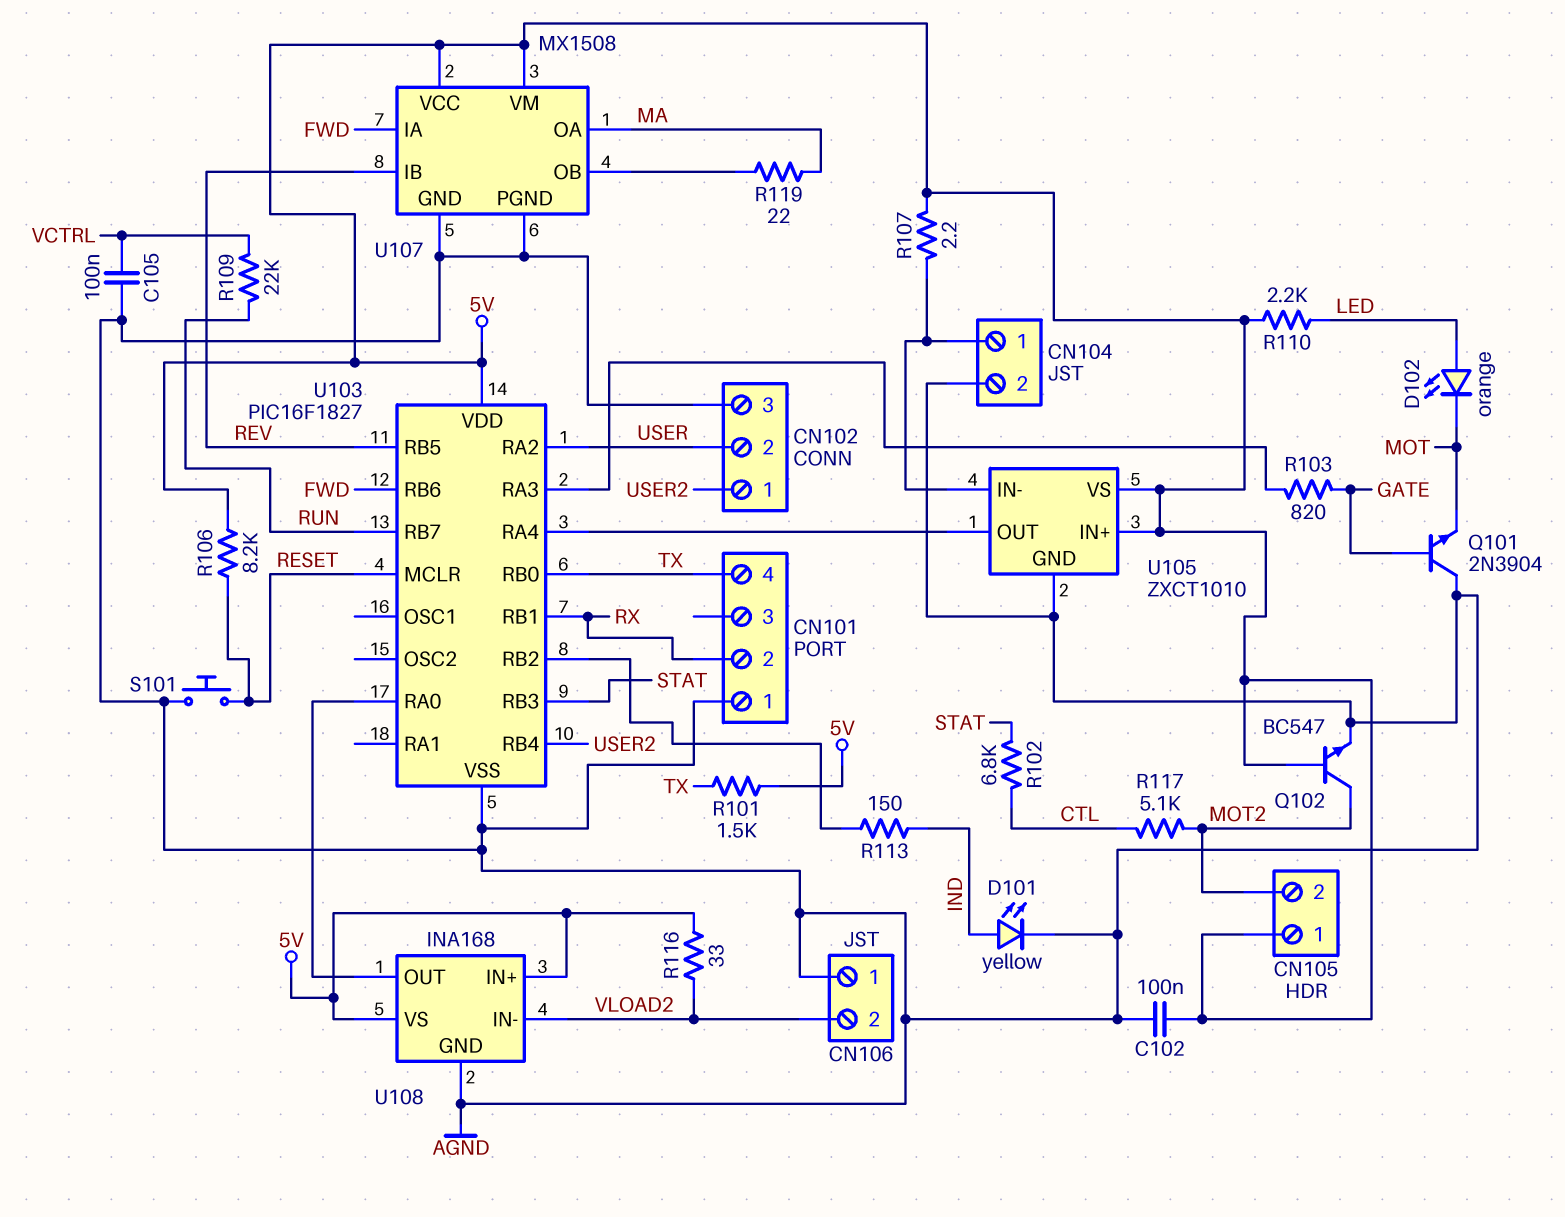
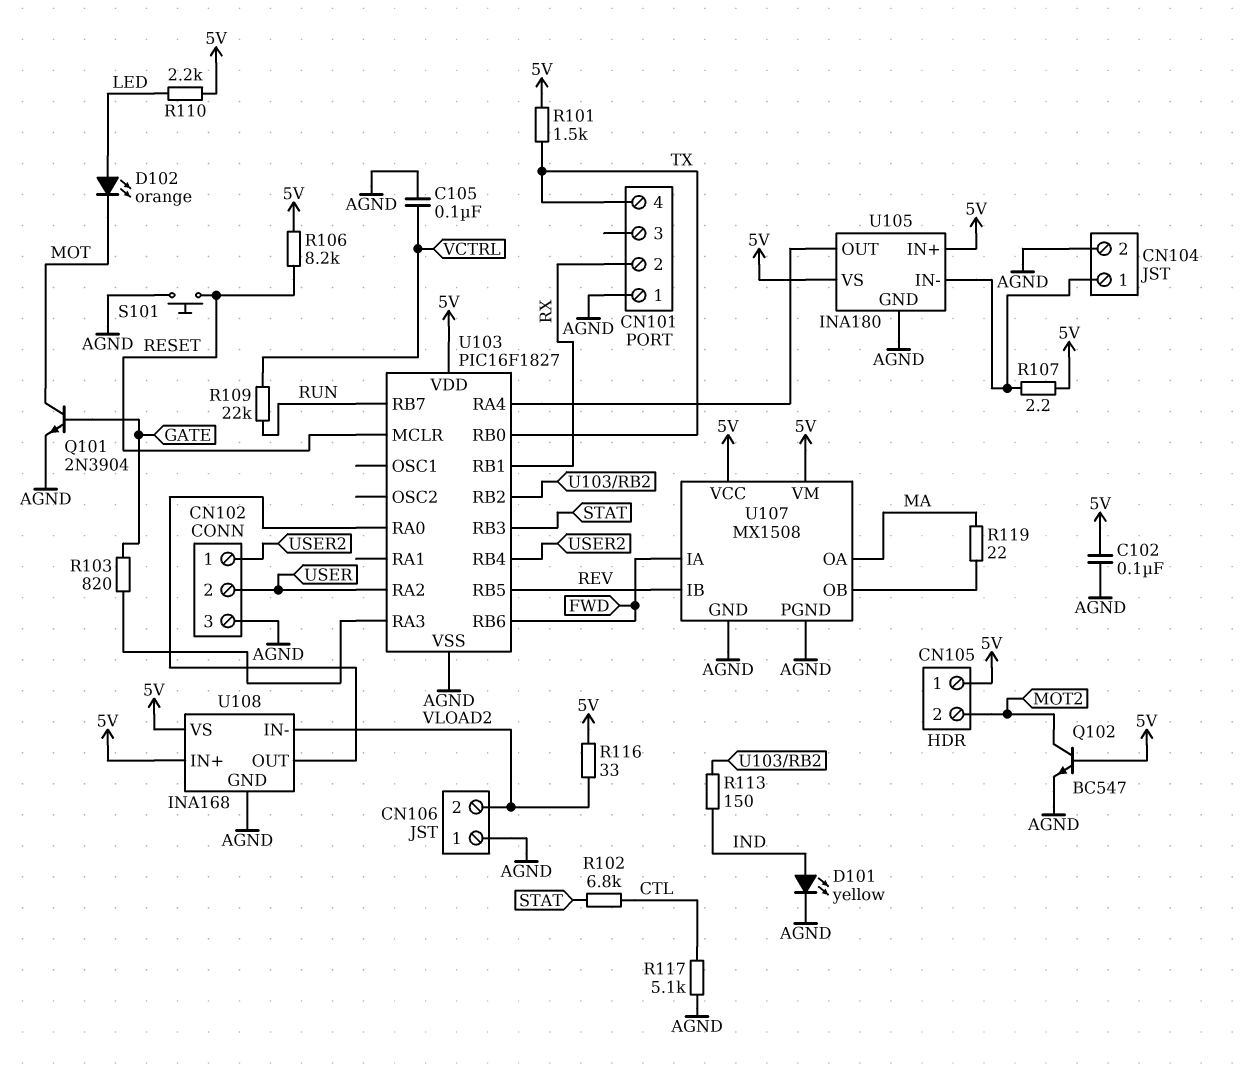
Q101: NPN 2N3904 (B GATE, C AGND, E MOT) -> NPN 2N3904 (B GATE, C MOT, E AGND)
R117: 5.1k (CTL, MOT2) -> 5.1k (AGND, CTL)
U105: ZXCT1010 -> INA180

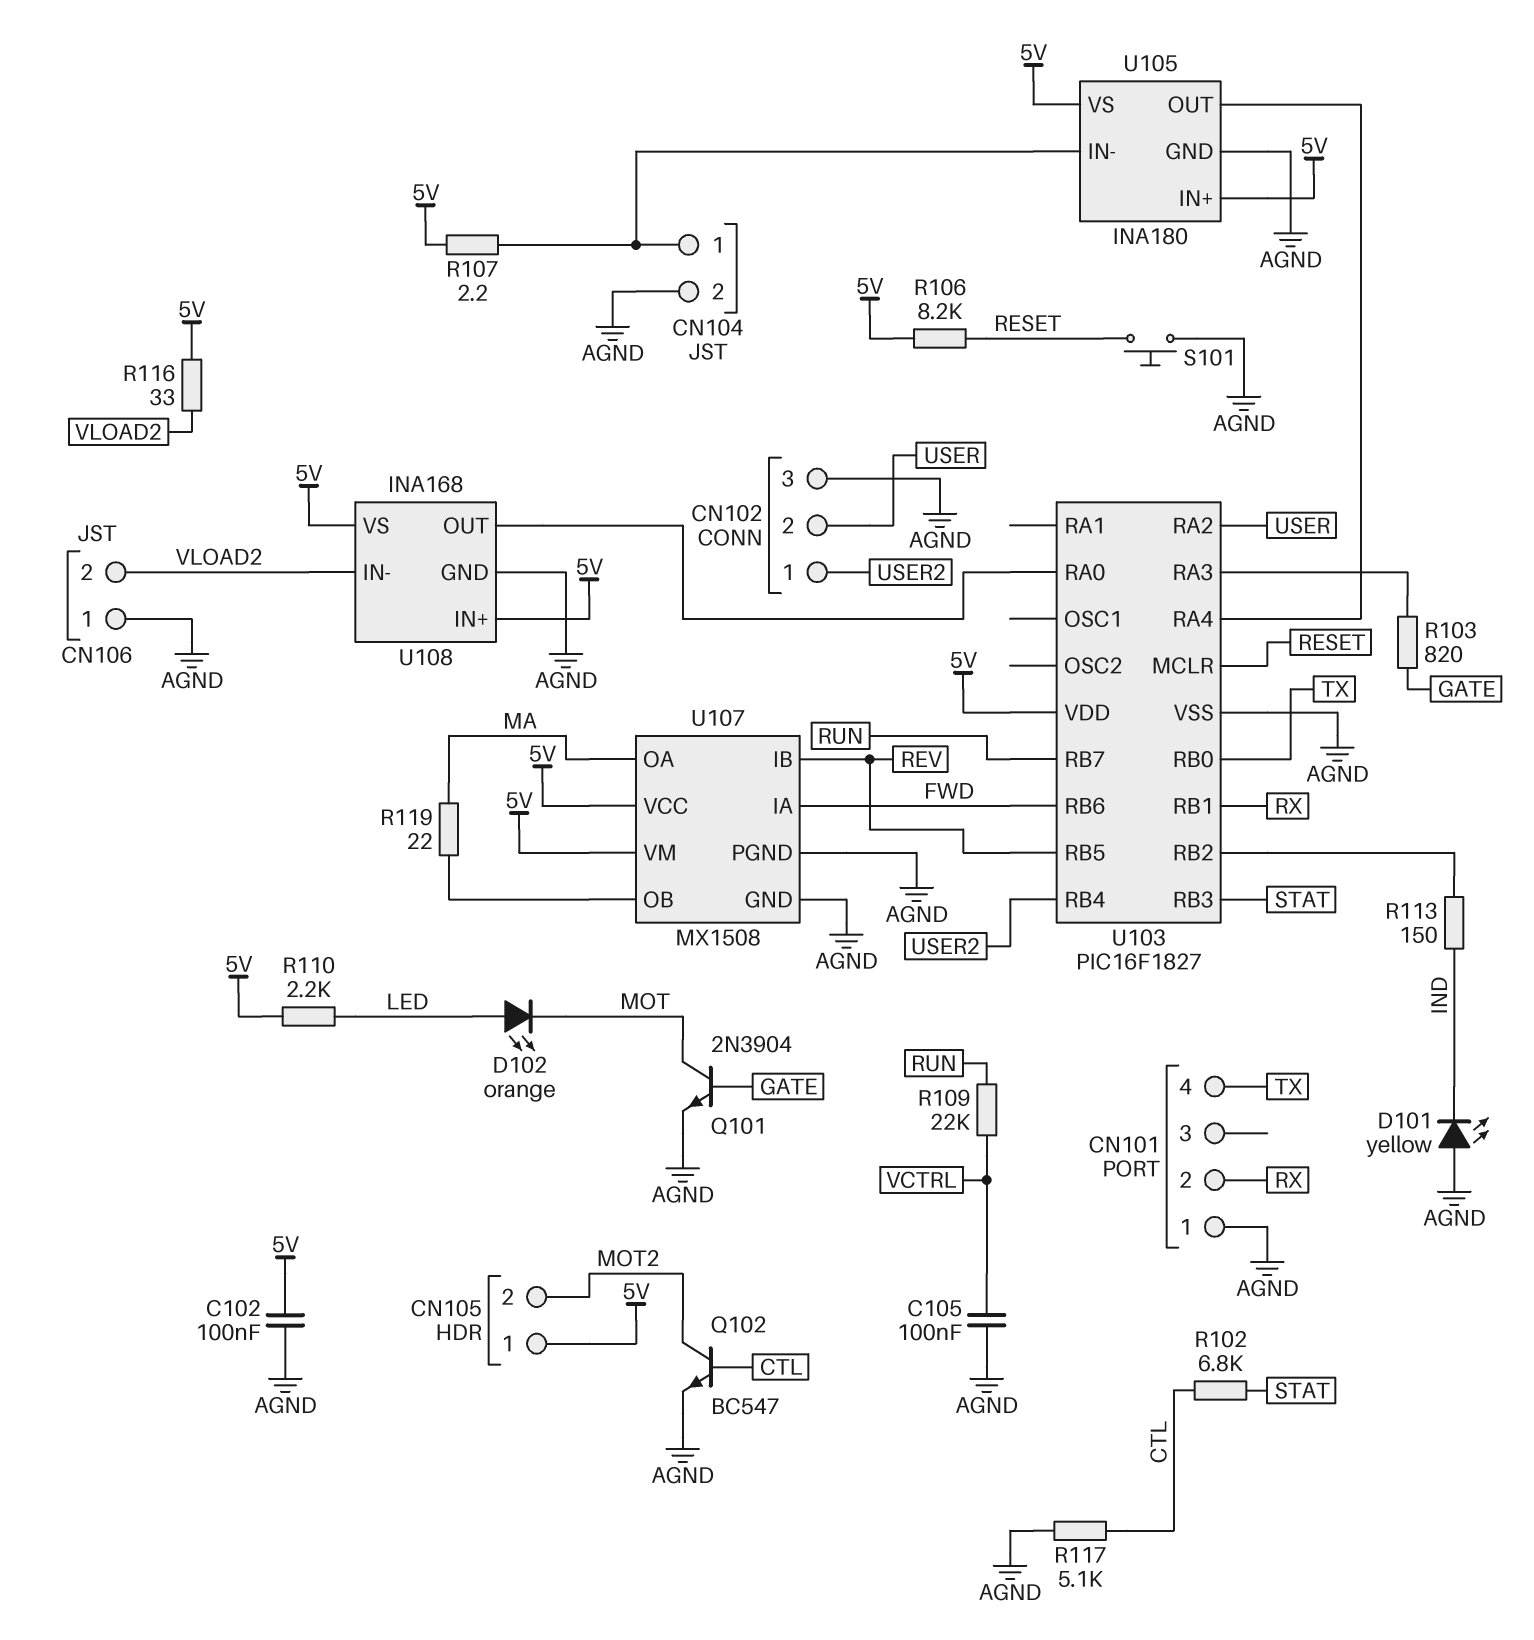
D101: LED yellow (A IND, K AGND) -> LED yellow (A AGND, K IND)
Q102: NPN BC547 (B 5V, C MOT2, E AGND) -> NPN BC547 (B CTL, C MOT2, E AGND)
R101: 1.5k (5V, TX) -> none

